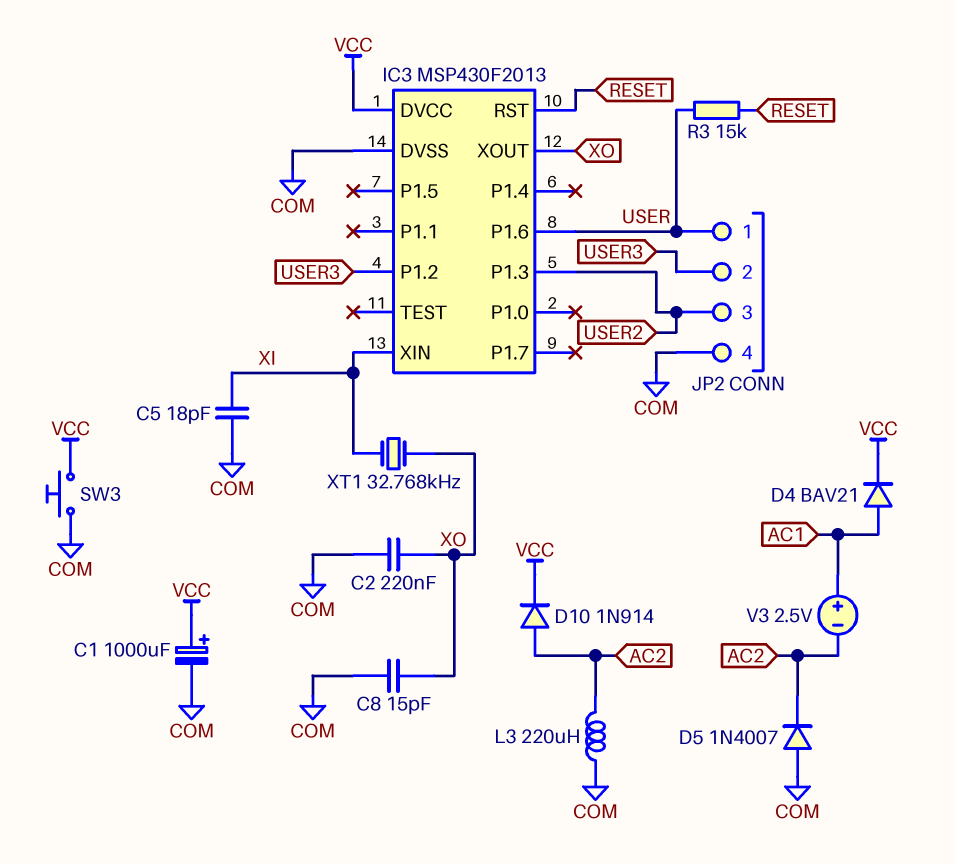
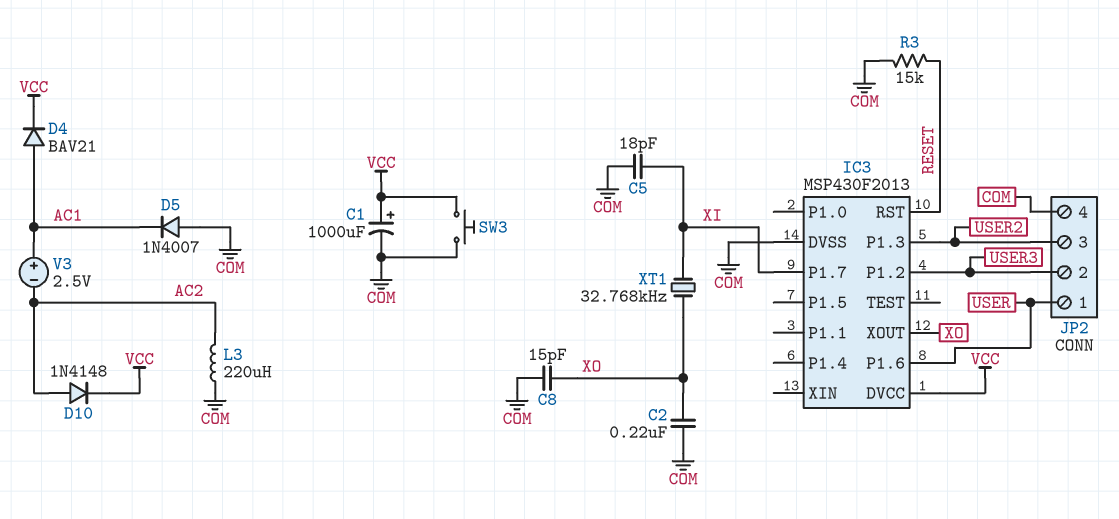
D5: diode 1N4007 (A COM, K AC2) -> diode 1N4007 (A COM, K AC1)
D10: diode 1N914 (A AC2, K VCC) -> diode 1N4148 (A AC2, K VCC)
IC3 pin P1.7: none -> XI
IC3 pin XIN: XI -> none
R3: 15k (RESET, USER) -> 15k (COM, RESET)

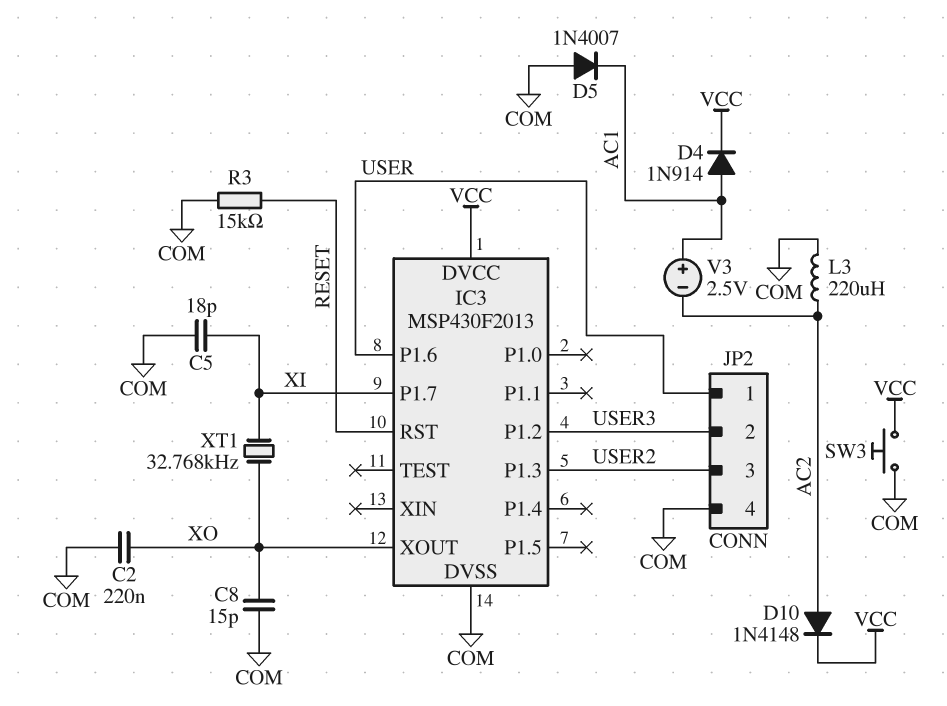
C1: 1000uF (plus VCC, minus COM) -> none
D4: diode BAV21 (A AC1, K VCC) -> diode 1N914 (A AC1, K VCC)

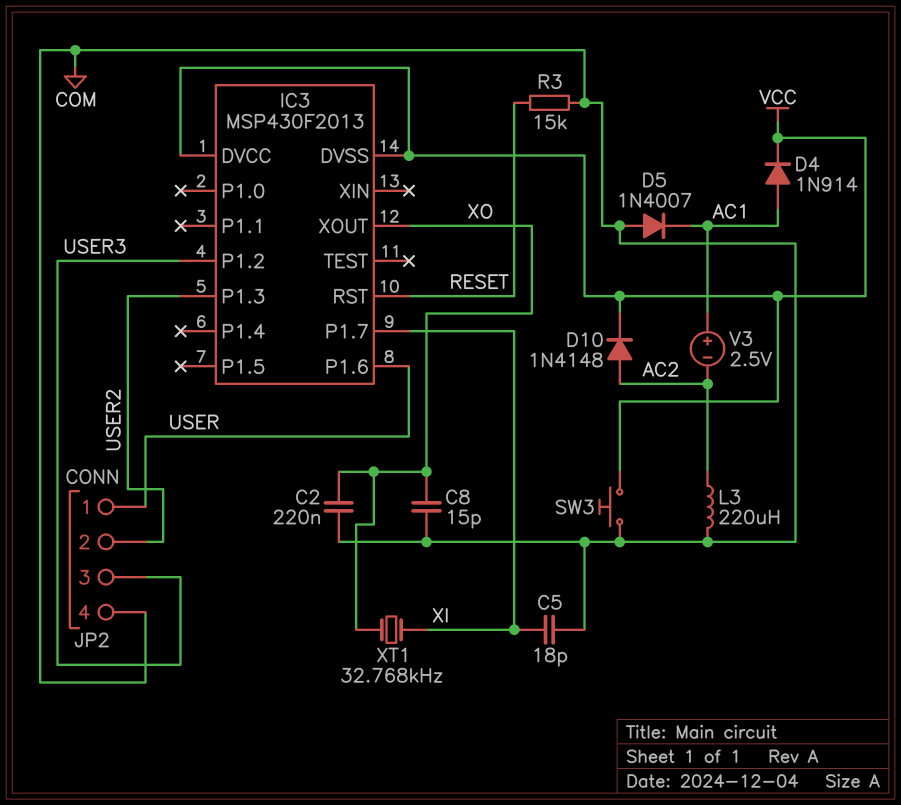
IC3 pin DVSS: COM -> VCC
JP2 pin 2: USER3 -> USER2
JP2 pin 3: USER2 -> USER3

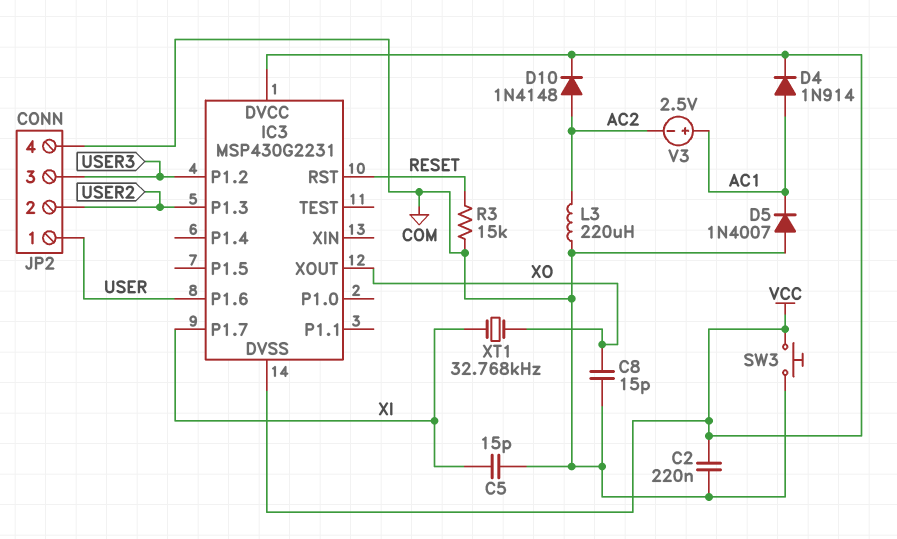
C2: 220nF (COM, XO) -> 220nF (COM, VCC)
C5: 18pF (COM, XI) -> 15pF (COM, XI)
IC3: MSP430F2013 -> MSP430G2231

